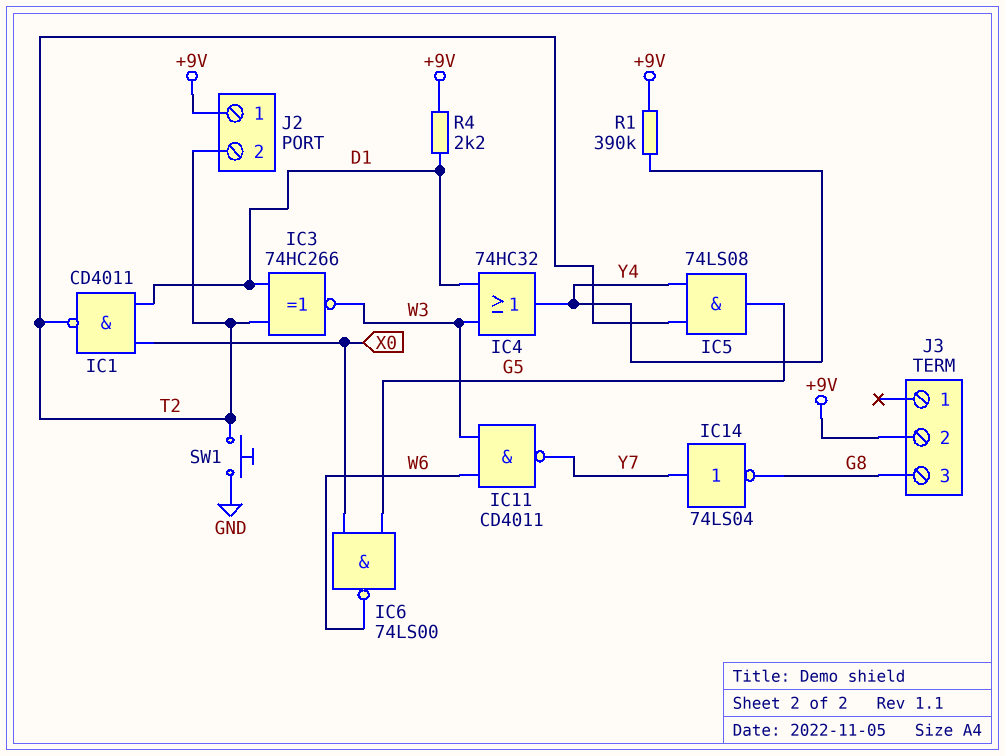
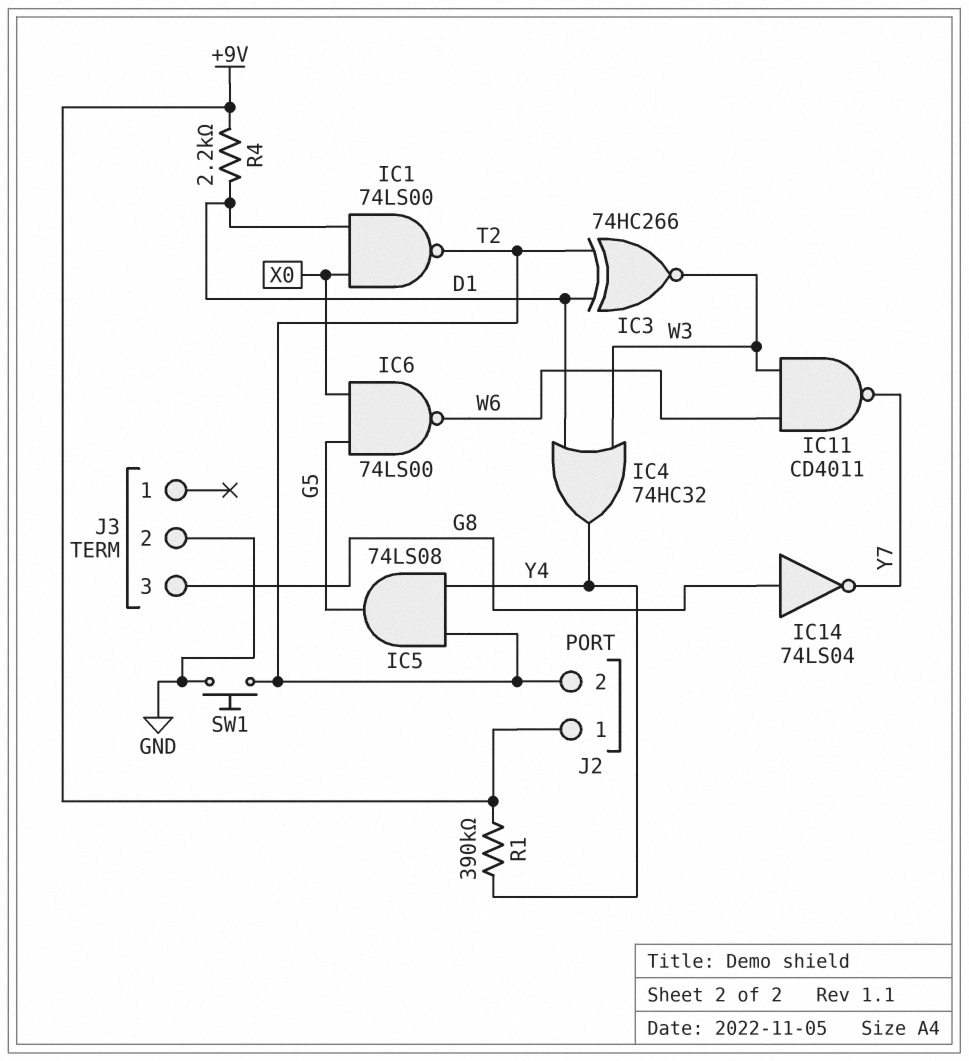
IC1: NAND CD4011 (in D1, in X0, out T2) -> NAND 74LS00 (in D1, in X0, out T2)
IC14: NOT 74LS04 (in Y7, out G8) -> NOT 74LS04 (in G8, out Y7)
J3 pin 2: +9V -> GND

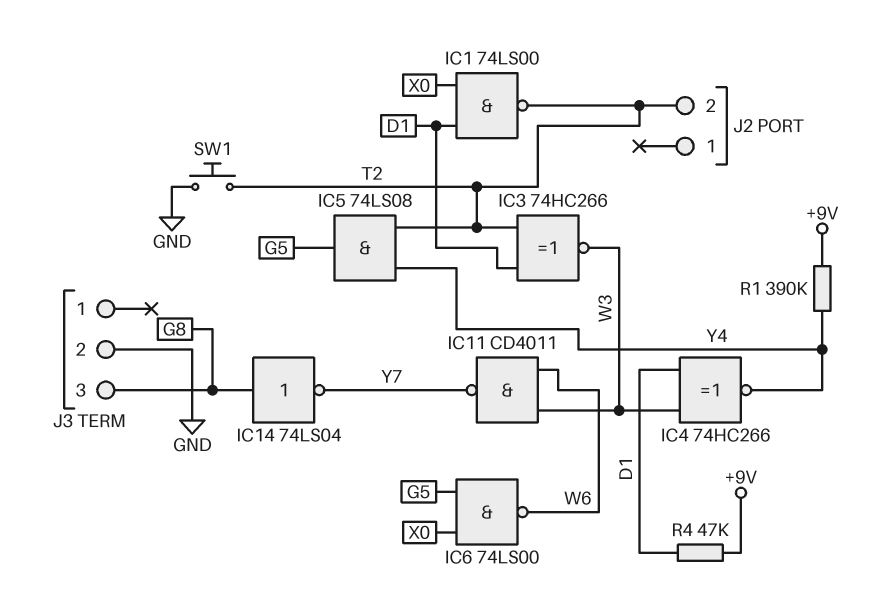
IC4: OR 74HC32 (in D1, in W3, out Y4) -> XNOR 74HC266 (in D1, in W3, out Y4)
J2 pin 1: +9V -> none
R4: 2.2k (+9V, D1) -> 47k (+9V, D1)

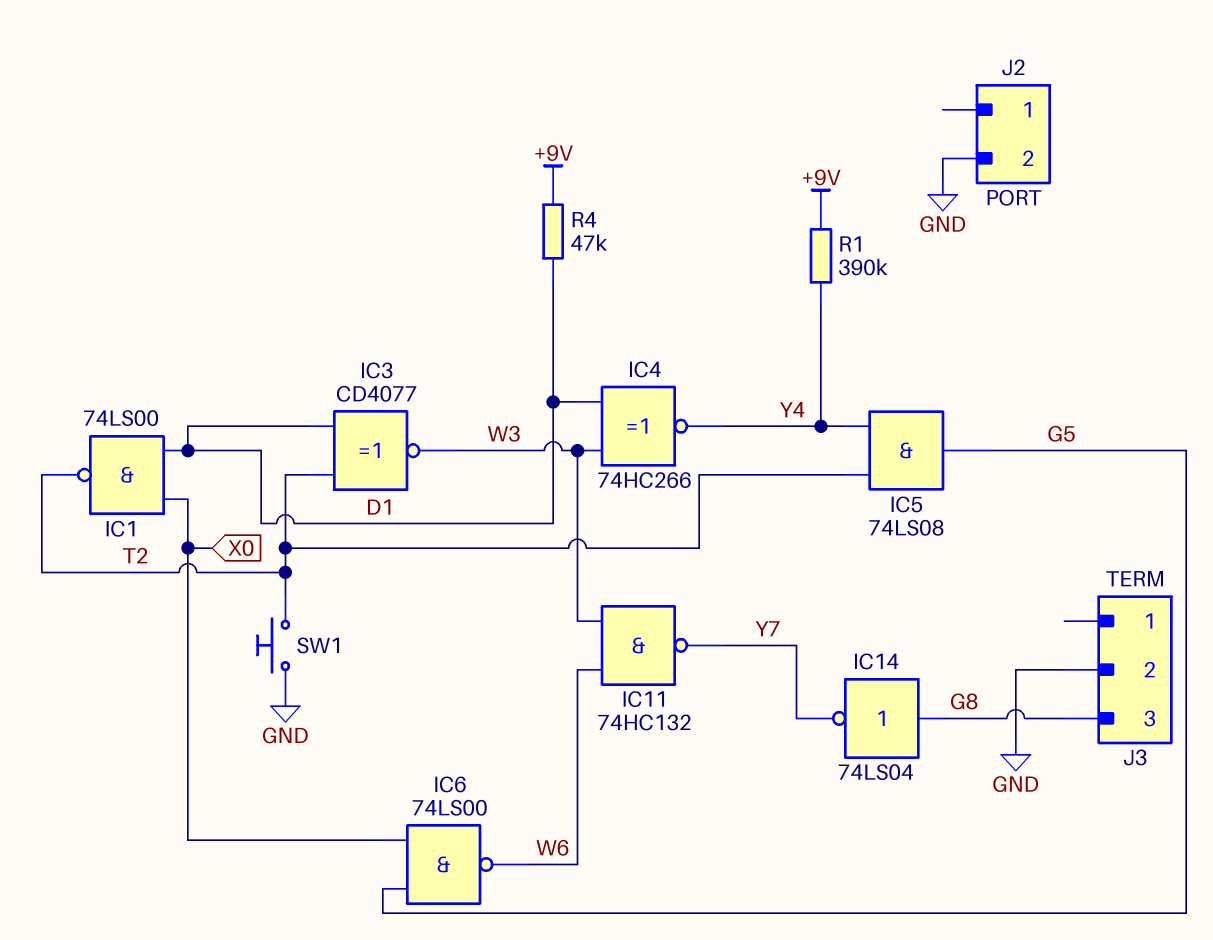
IC3: XNOR 74HC266 (in D1, in T2, out W3) -> XNOR CD4077 (in D1, in T2, out W3)
IC11: NAND CD4011 (in W3, in W6, out Y7) -> NAND 74HC132 (in W3, in W6, out Y7)
J2 pin 2: T2 -> GND

